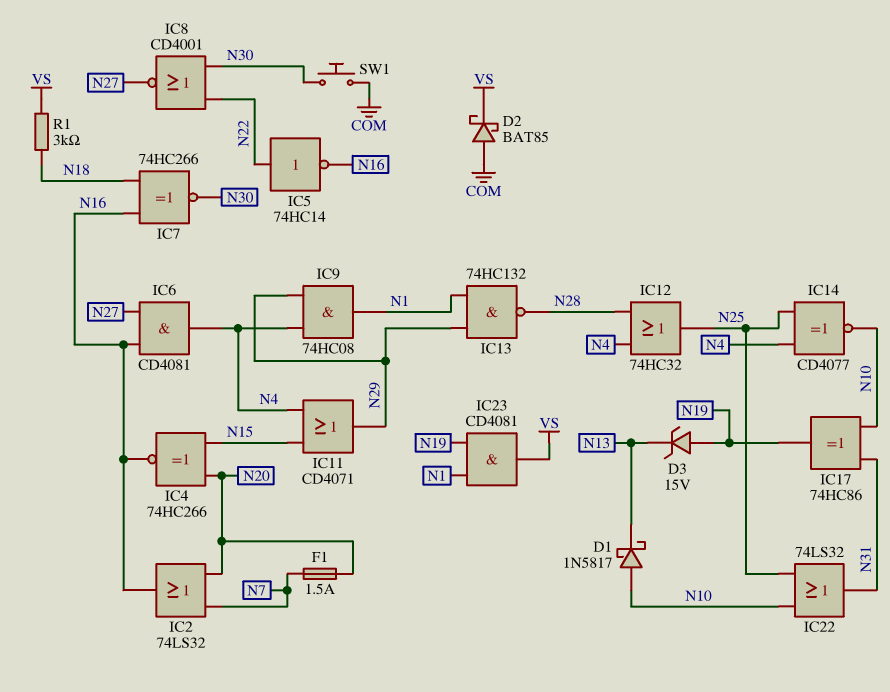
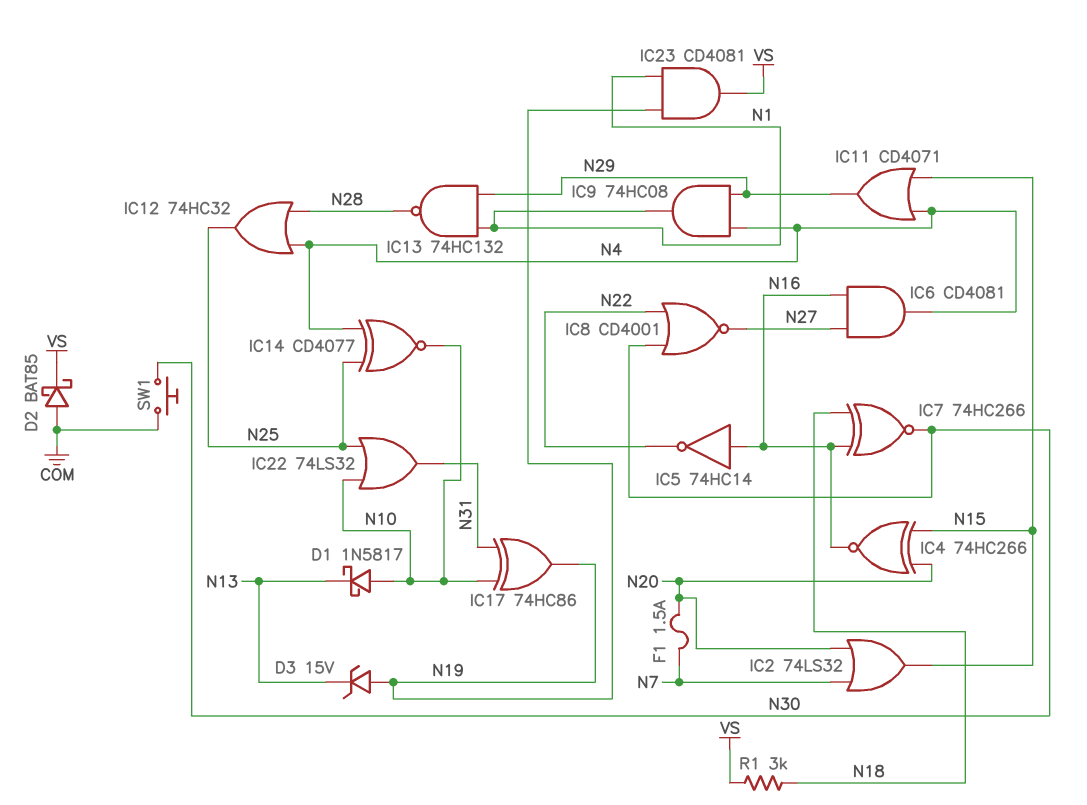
IC2: OR 74LS32 (in N7, in N20, out N16) -> OR 74LS32 (in N7, in N20, out N15)
IC5: NOT 74HC14 (in N22, out N16) -> NOT 74HC14 (in N16, out N22)

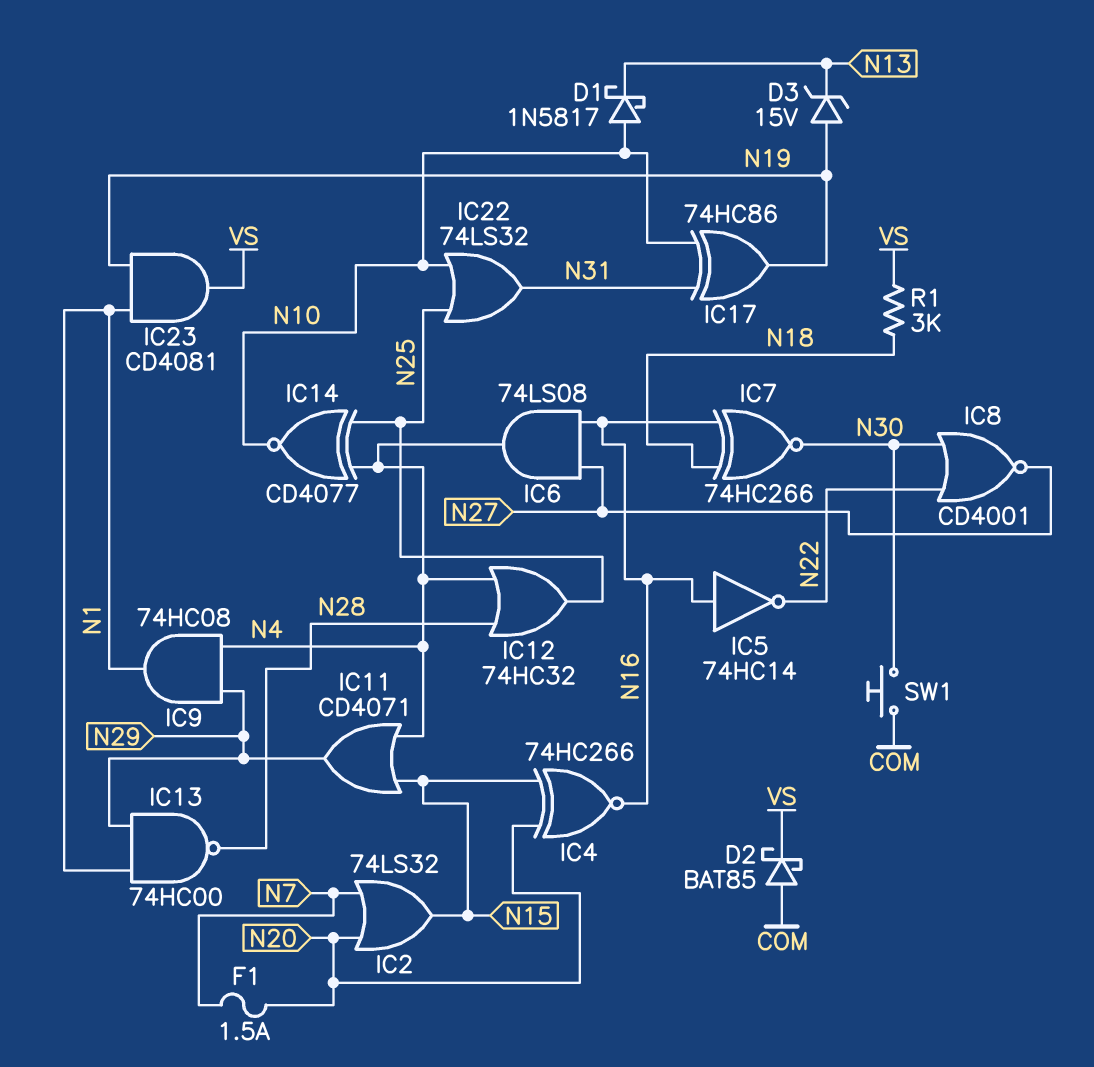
IC6: AND CD4081 (in N16, in N27, out N4) -> AND 74LS08 (in N16, in N27, out N4)
IC13: NAND 74HC132 (in N1, in N29, out N28) -> NAND 74HC00 (in N1, in N29, out N28)

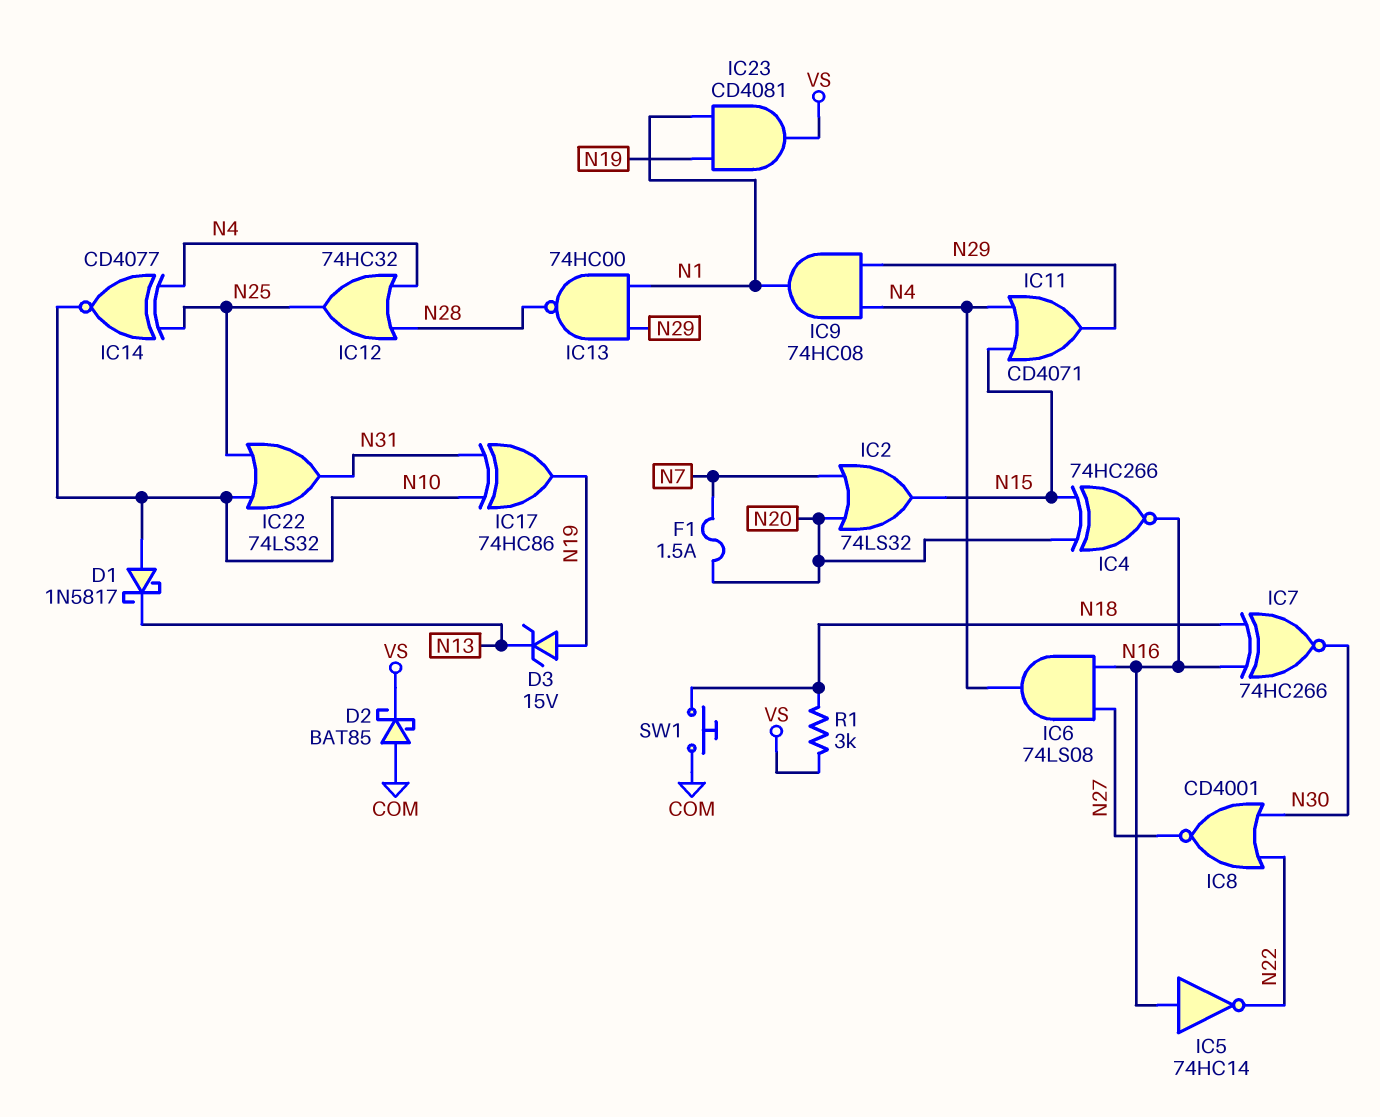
SW1: button (COM, N30) -> button (COM, N18)

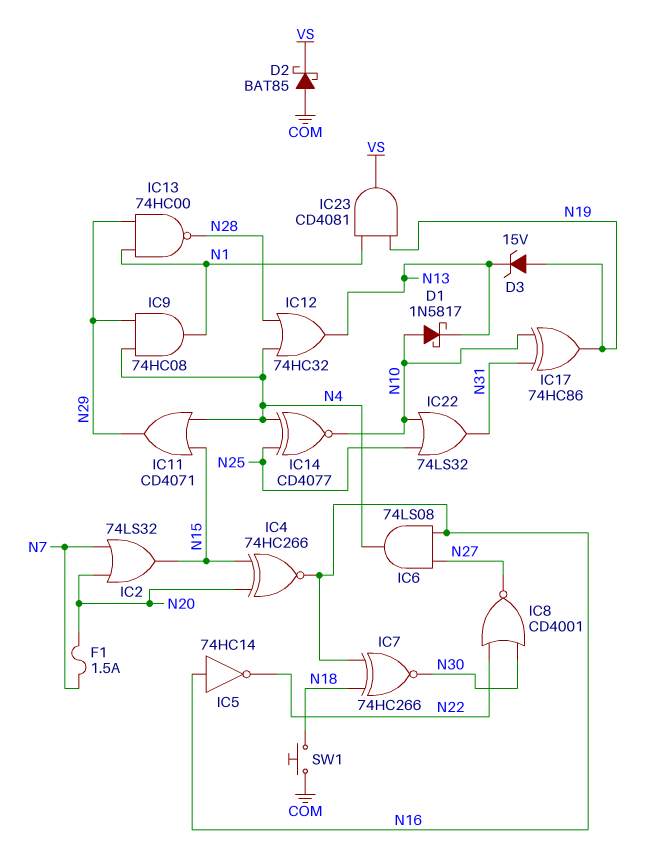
IC12: OR 74HC32 (in N4, in N28, out N25) -> OR 74HC32 (in N4, in N28, out N13)
R1: 3k (N18, VS) -> none

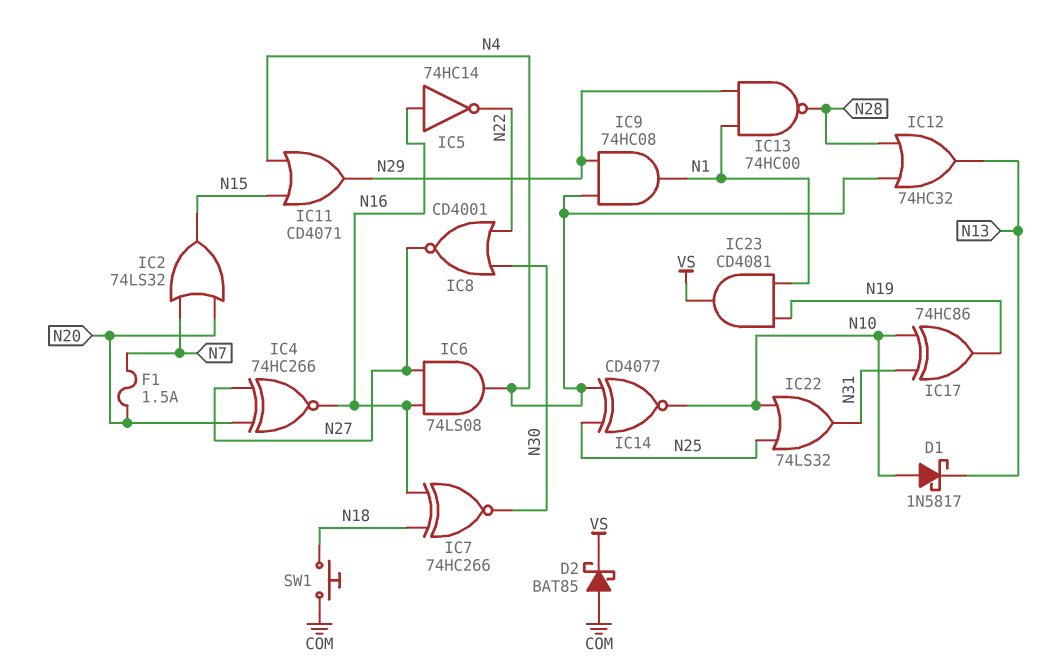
D3: zener 15V (A N19, K N13) -> none
IC4: XNOR 74HC266 (in N15, in N20, out N16) -> XNOR 74HC266 (in N20, in N27, out N16)

